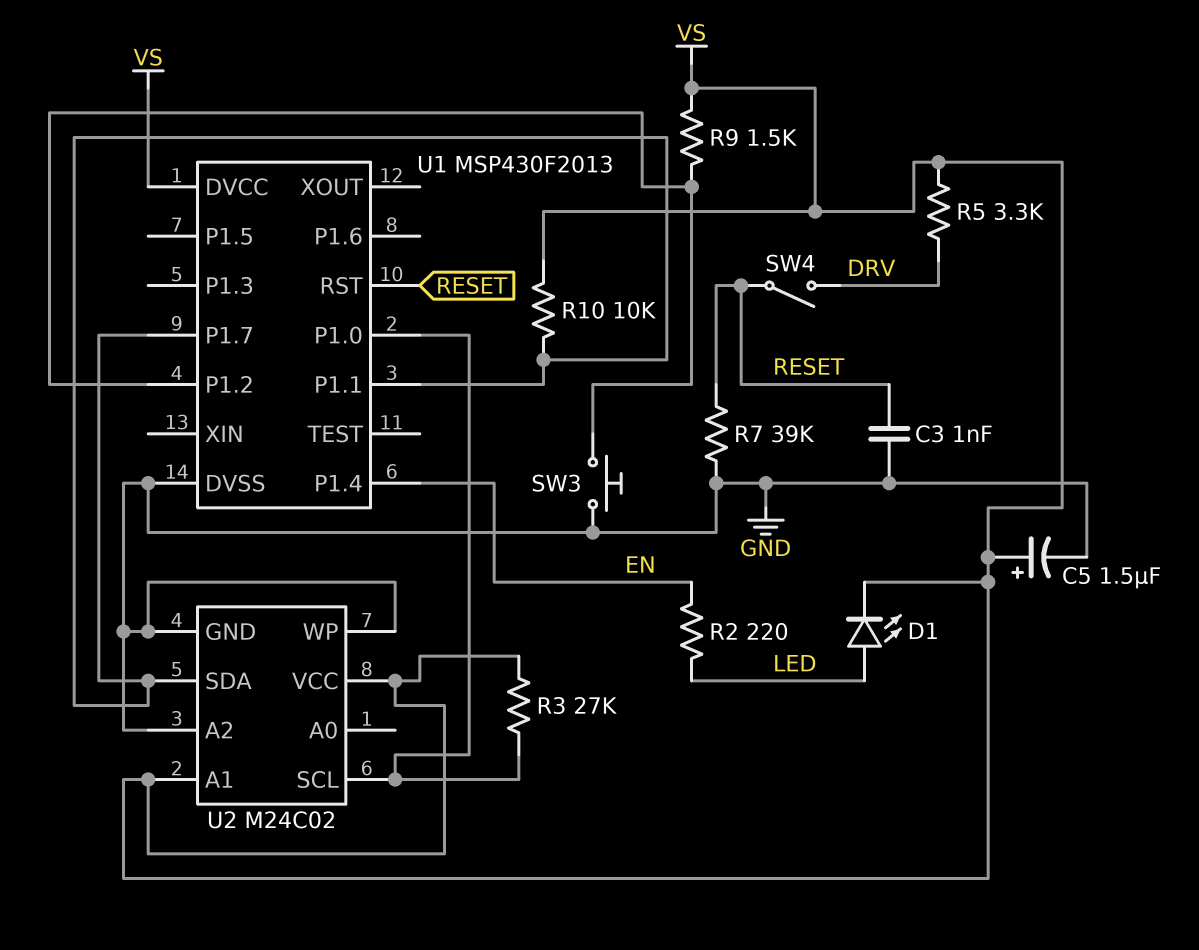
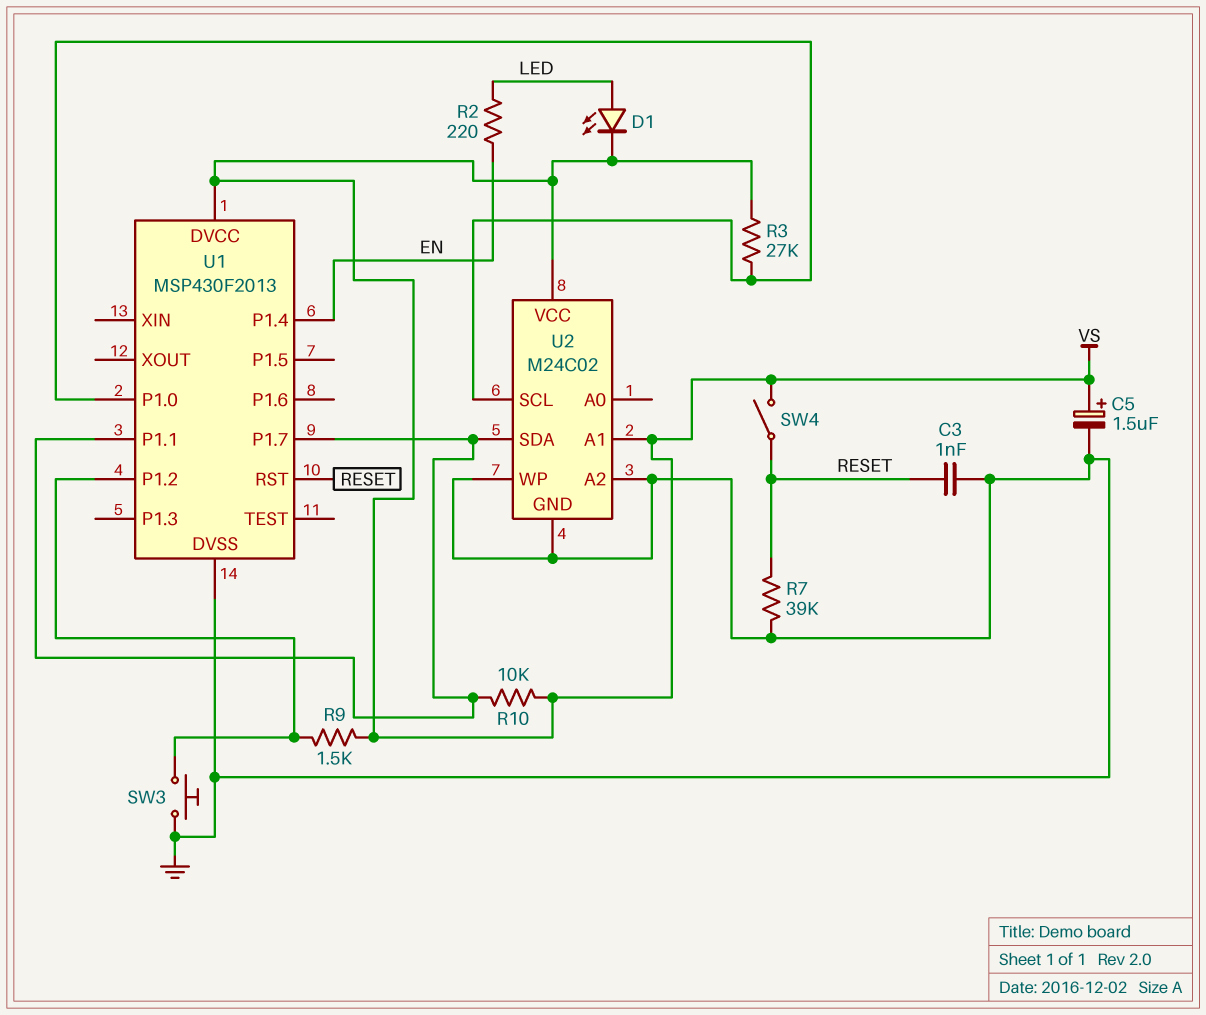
R5: 3.3k (DRV, VS) -> none
SW4: switch (DRV, RESET) -> switch (RESET, VS)

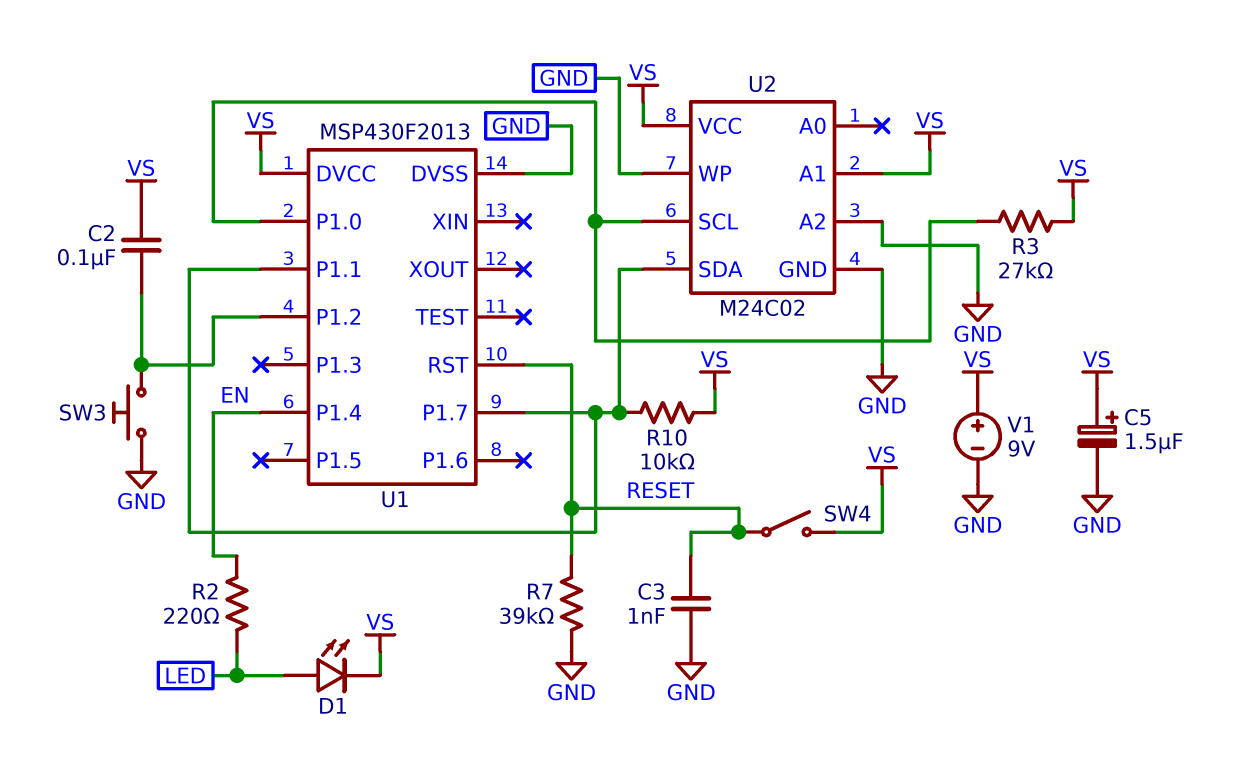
C2: none -> 100nF (U1/P1.2, VS)
R9: 1.5k (U1/P1.2, VS) -> none
V1: none -> 9V (plus VS, minus GND)

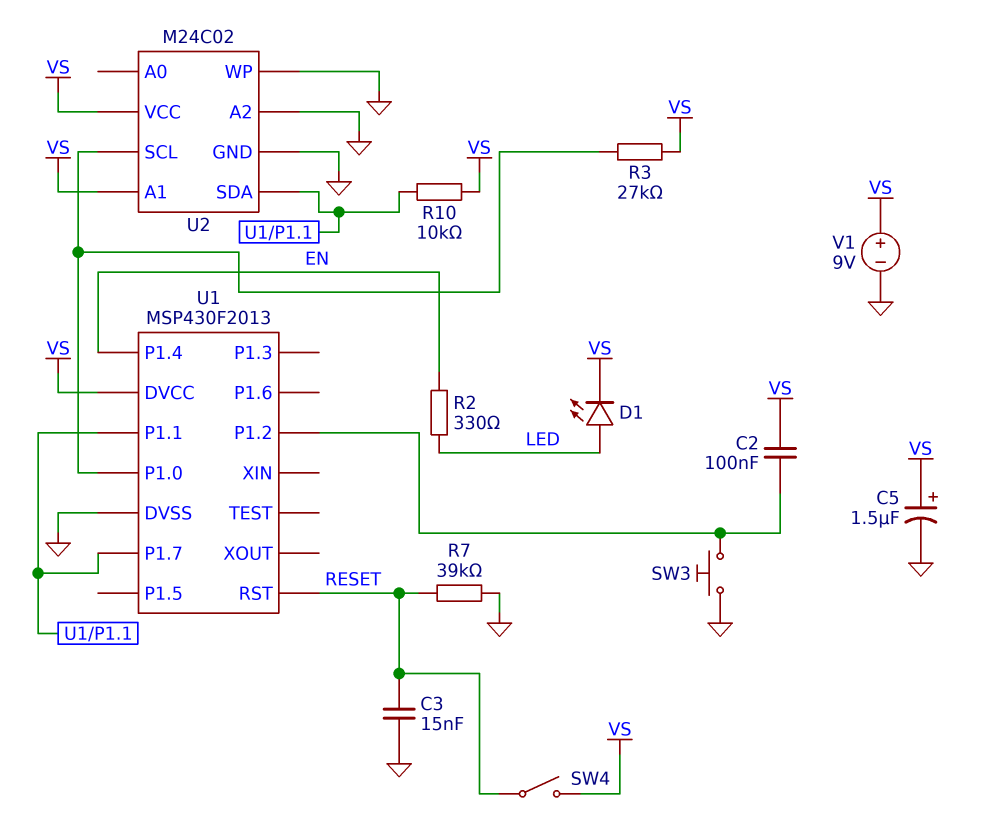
C3: 1nF (GND, RESET) -> 15nF (GND, RESET)
R2: 220 (EN, LED) -> 330 (EN, LED)

